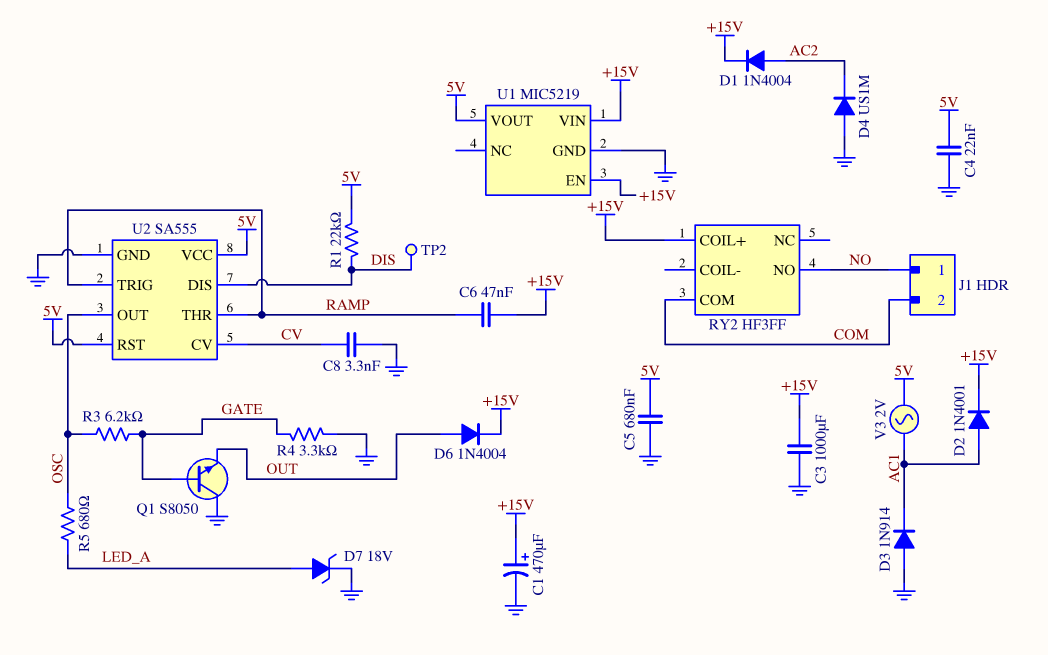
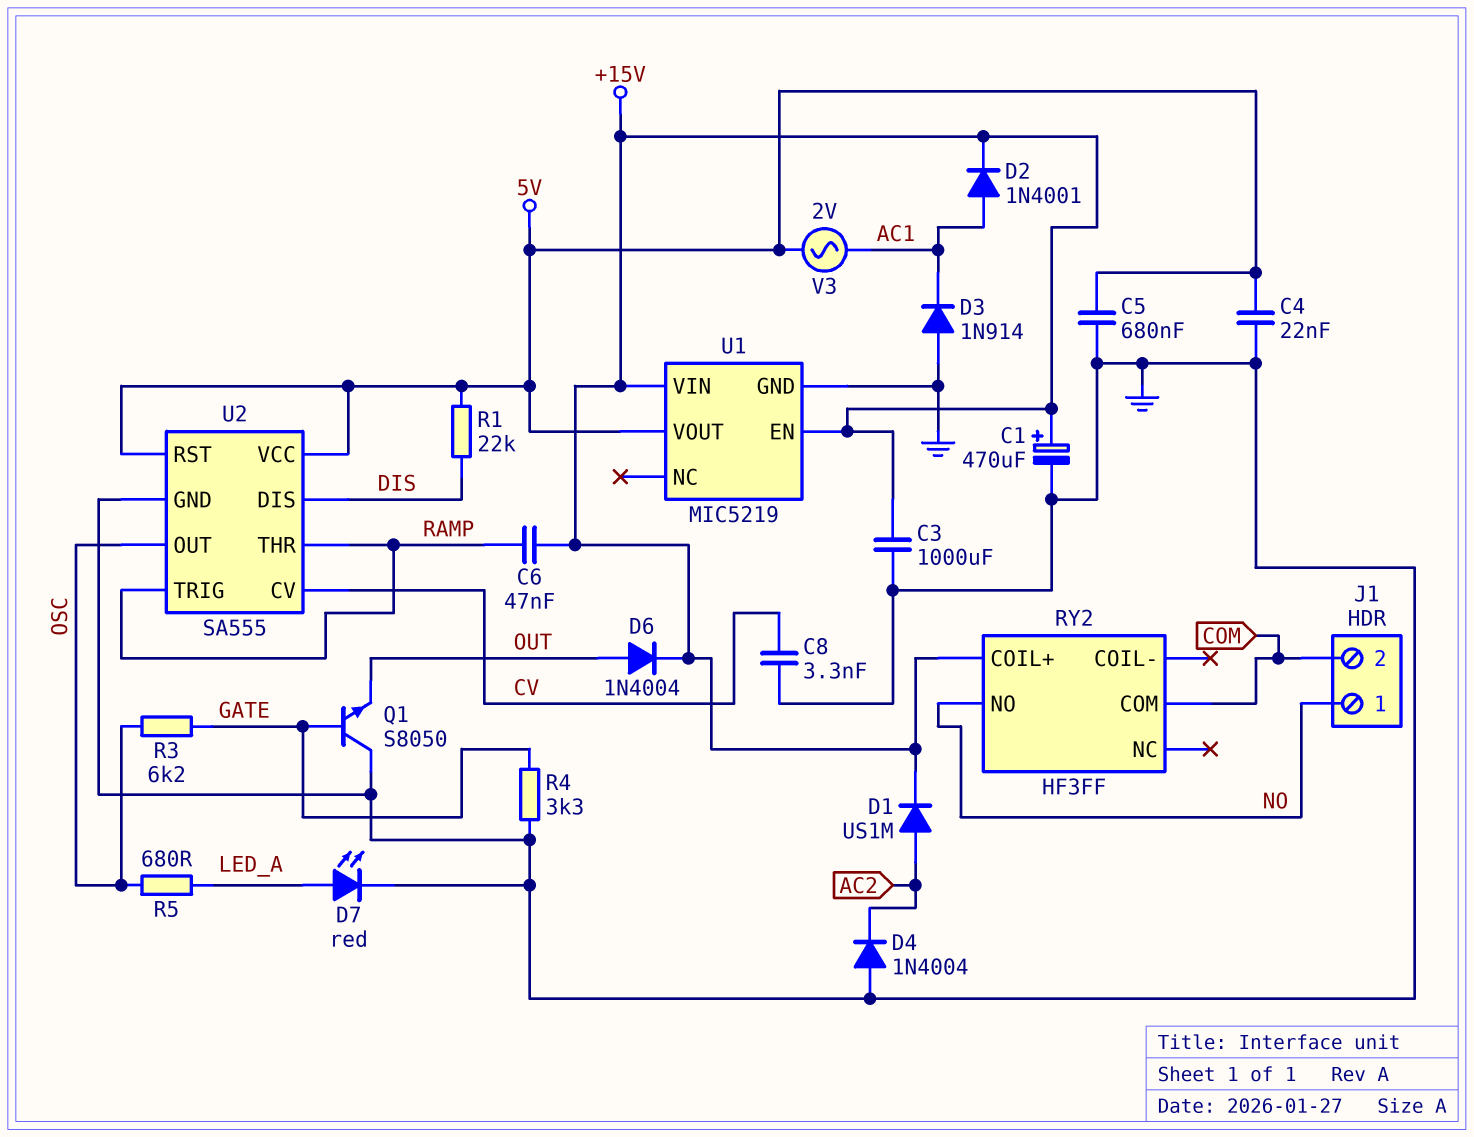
D1: diode 1N4004 (A AC2, K +15V) -> diode US1M (A AC2, K +15V)
D4: diode US1M (A GND, K AC2) -> diode 1N4004 (A GND, K AC2)
D7: zener 18V (A LED_A, K GND) -> LED red (A LED_A, K GND)
TP2: test point (DIS) -> none

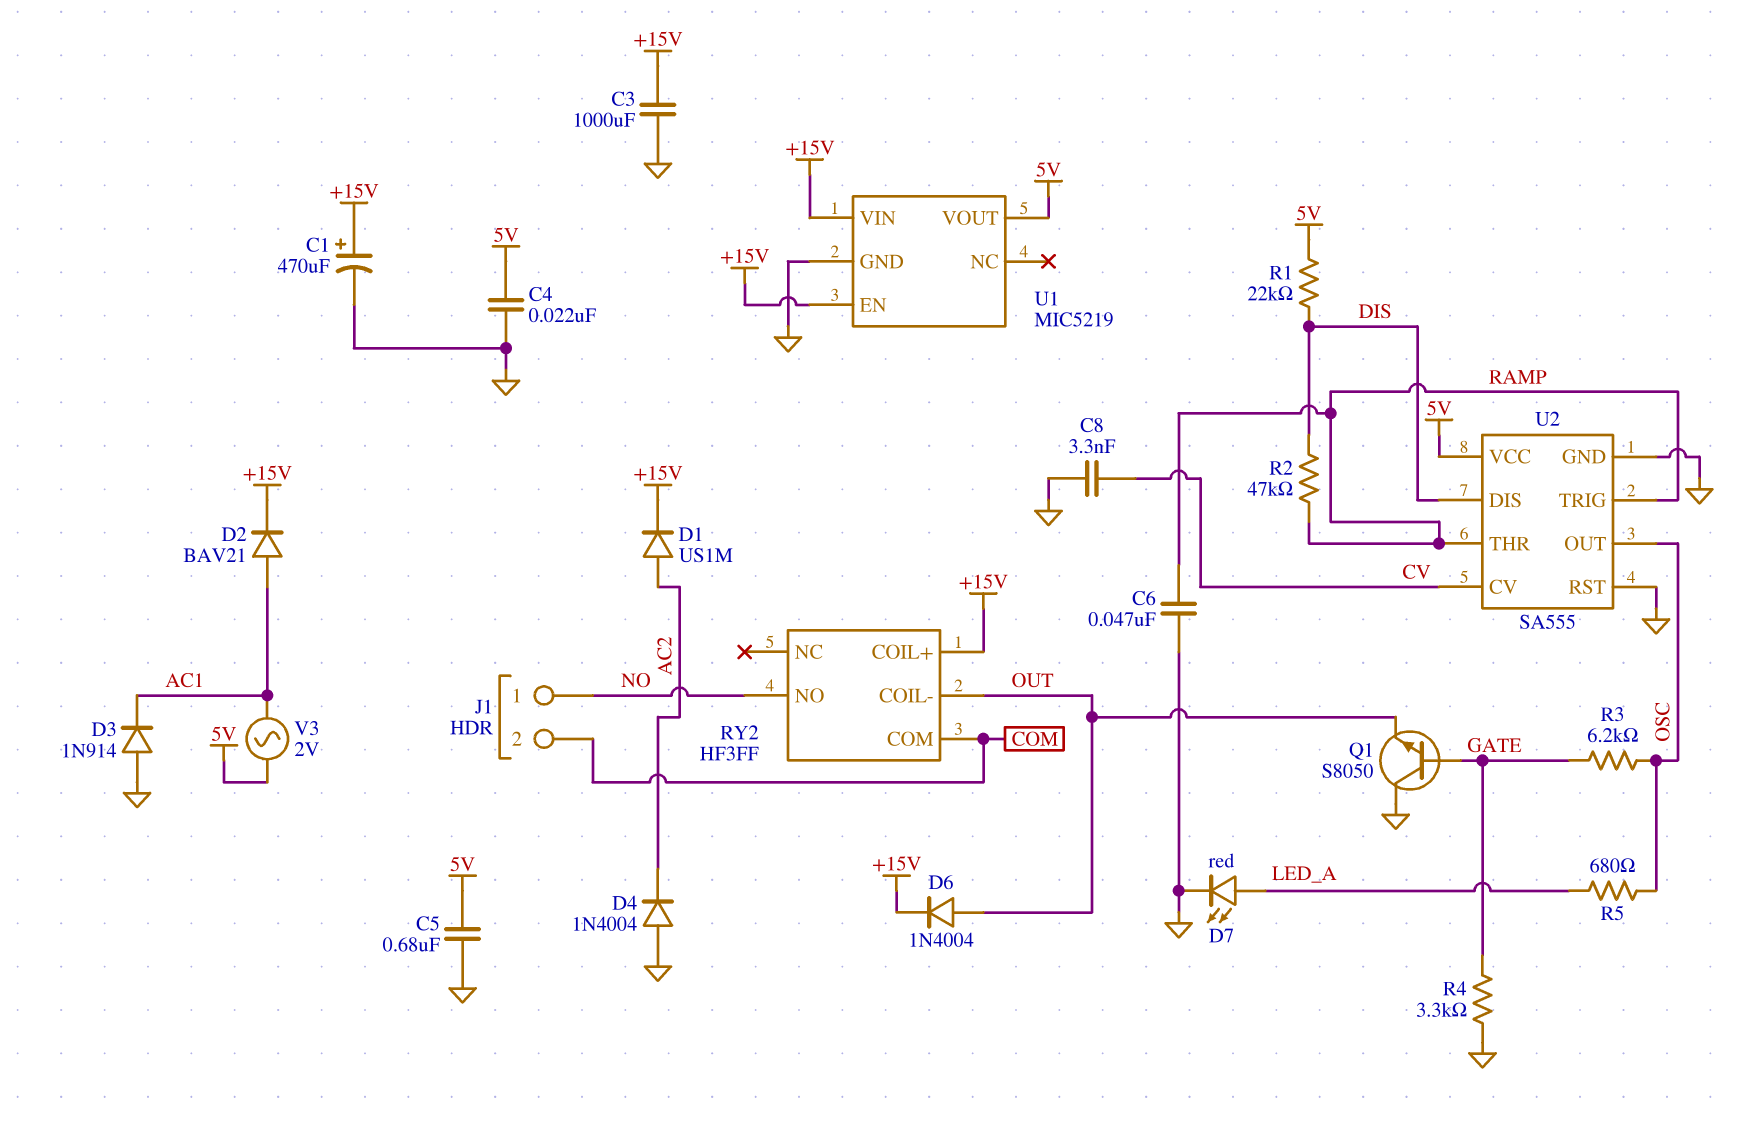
C6: 47nF (+15V, RAMP) -> 47nF (GND, RAMP)
D2: diode 1N4001 (A AC1, K +15V) -> diode BAV21 (A AC1, K +15V)
R2: none -> 47k (DIS, RAMP)
RY2 pin COIL-: none -> OUT
U2 pin RST: 5V -> GND

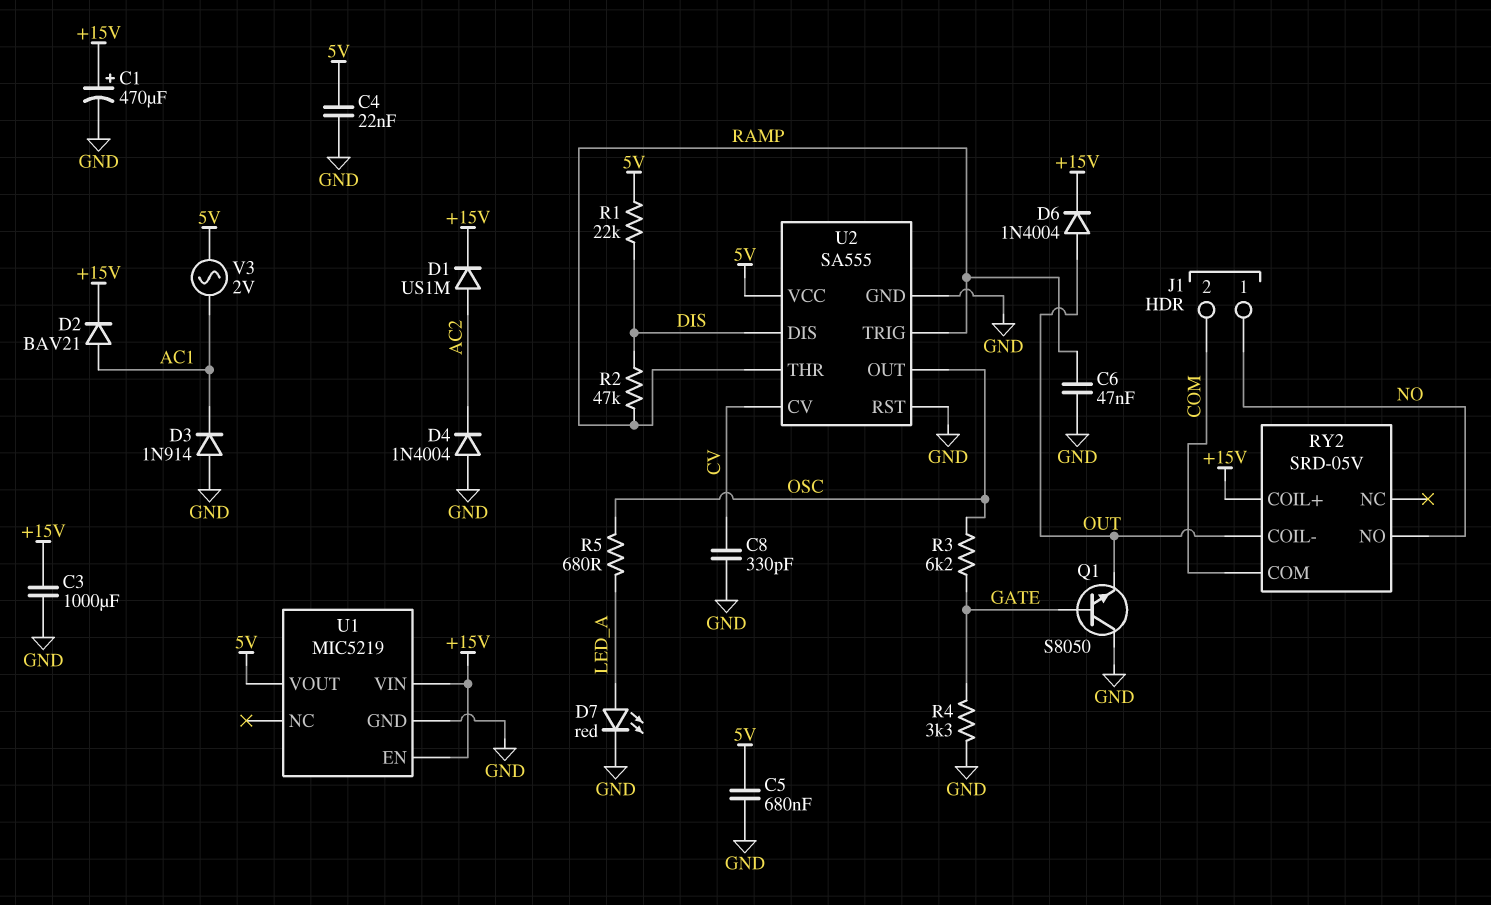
C8: 3.3nF (CV, GND) -> 330pF (CV, GND)
RY2: HF3FF -> SRD-05V

